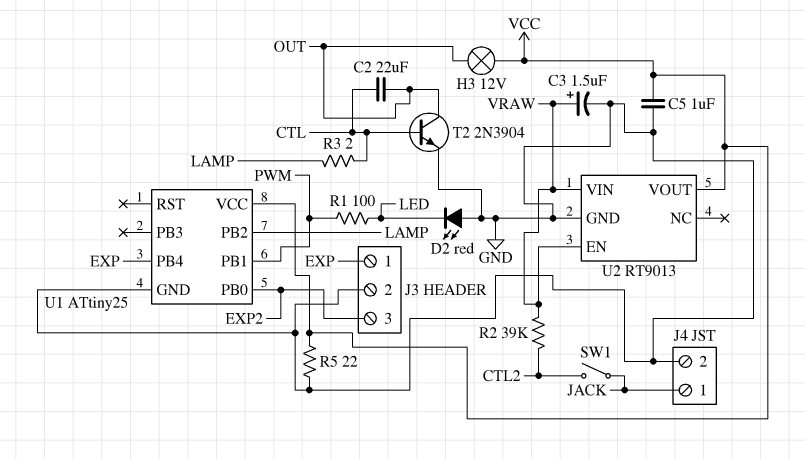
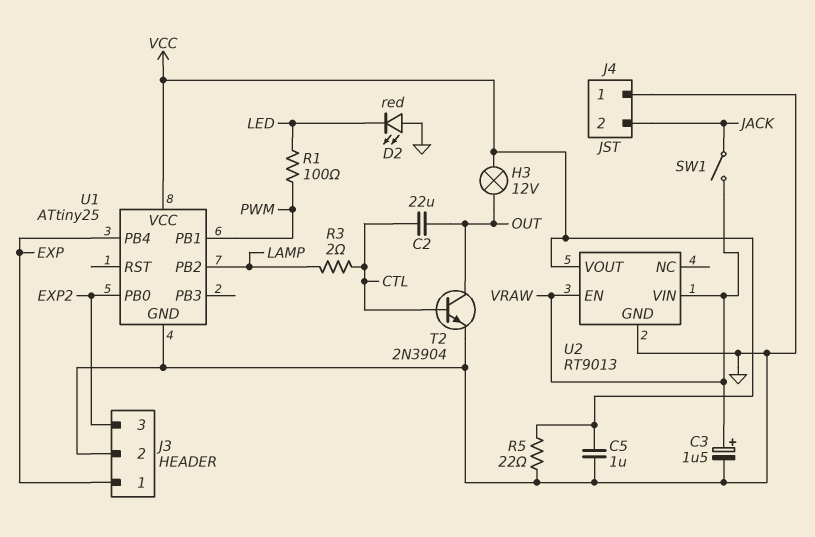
J4 pin 1: JACK -> GND
J4 pin 2: GND -> JACK
R2: 39k (CTL2, VRAW) -> none
SW1: switch (CTL2, JACK) -> switch (JACK, VRAW)

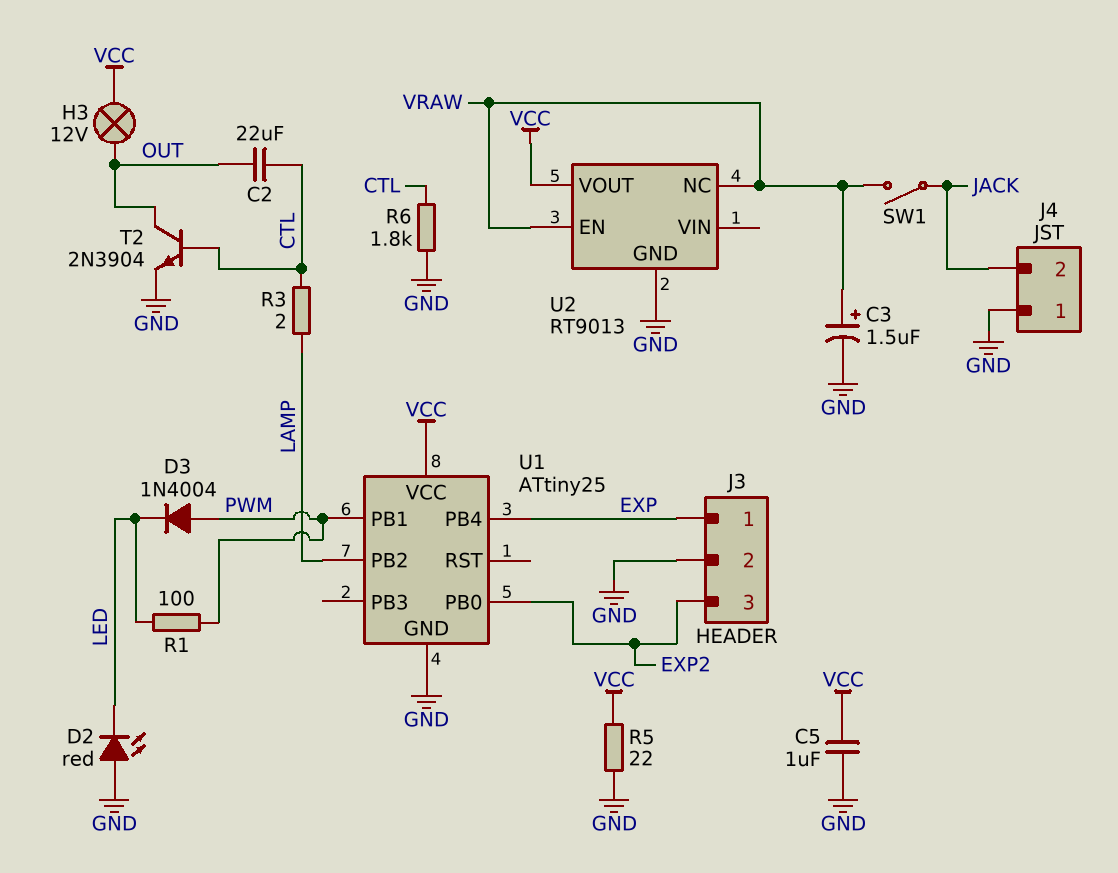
D3: none -> diode 1N4004 (A PWM, K LED)
R6: none -> 1.8k (CTL, GND)
U2 pin NC: none -> VRAW
U2 pin VIN: VRAW -> none

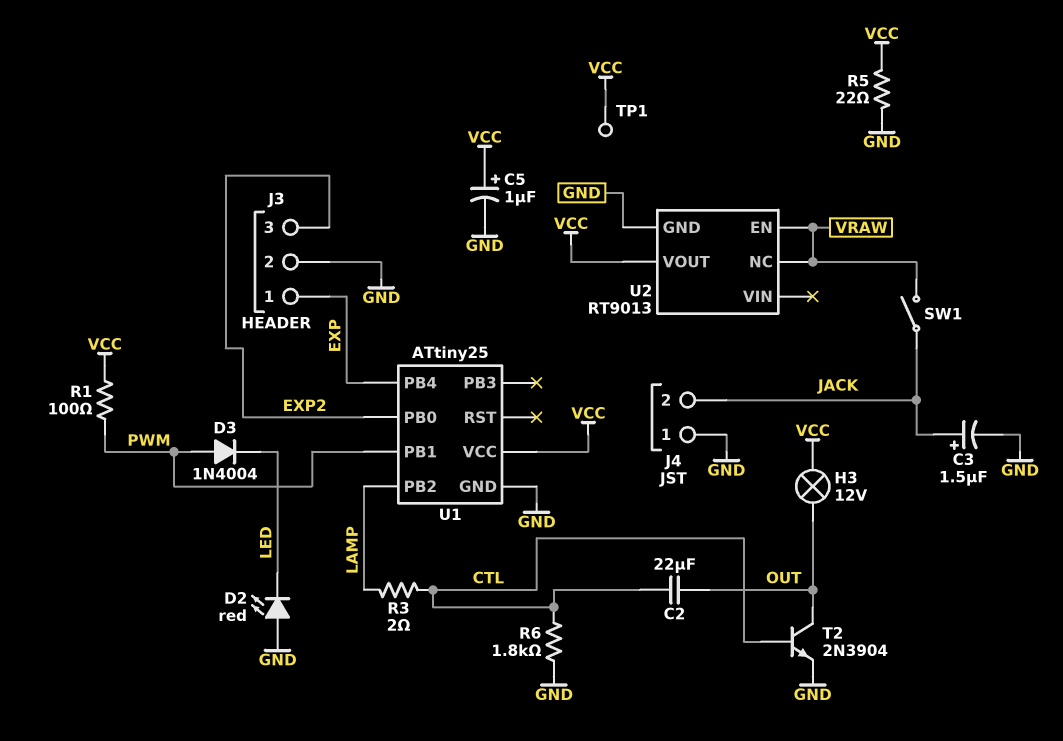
C3: 1.5uF (plus VRAW, minus GND) -> 1.5uF (plus JACK, minus GND)
C5: 1uF (GND, VCC) -> 1uF (plus VCC, minus GND)
R1: 100 (LED, PWM) -> 100 (PWM, VCC)
TP1: none -> test point (VCC)

